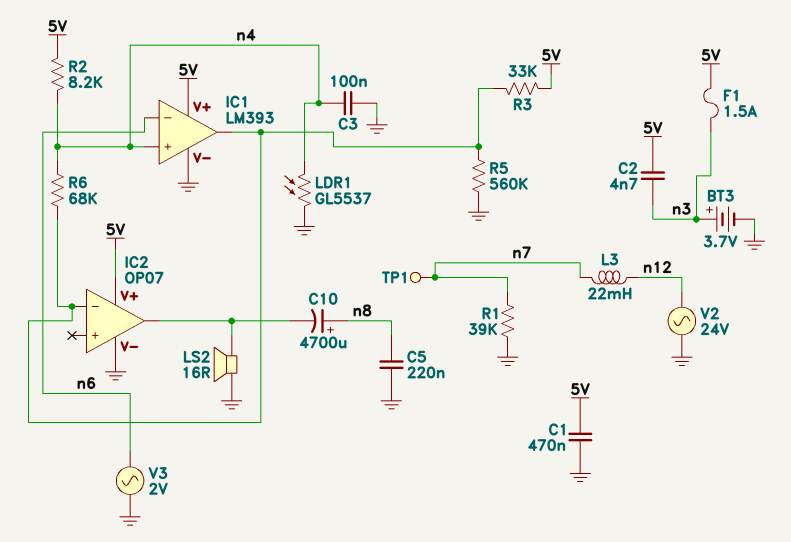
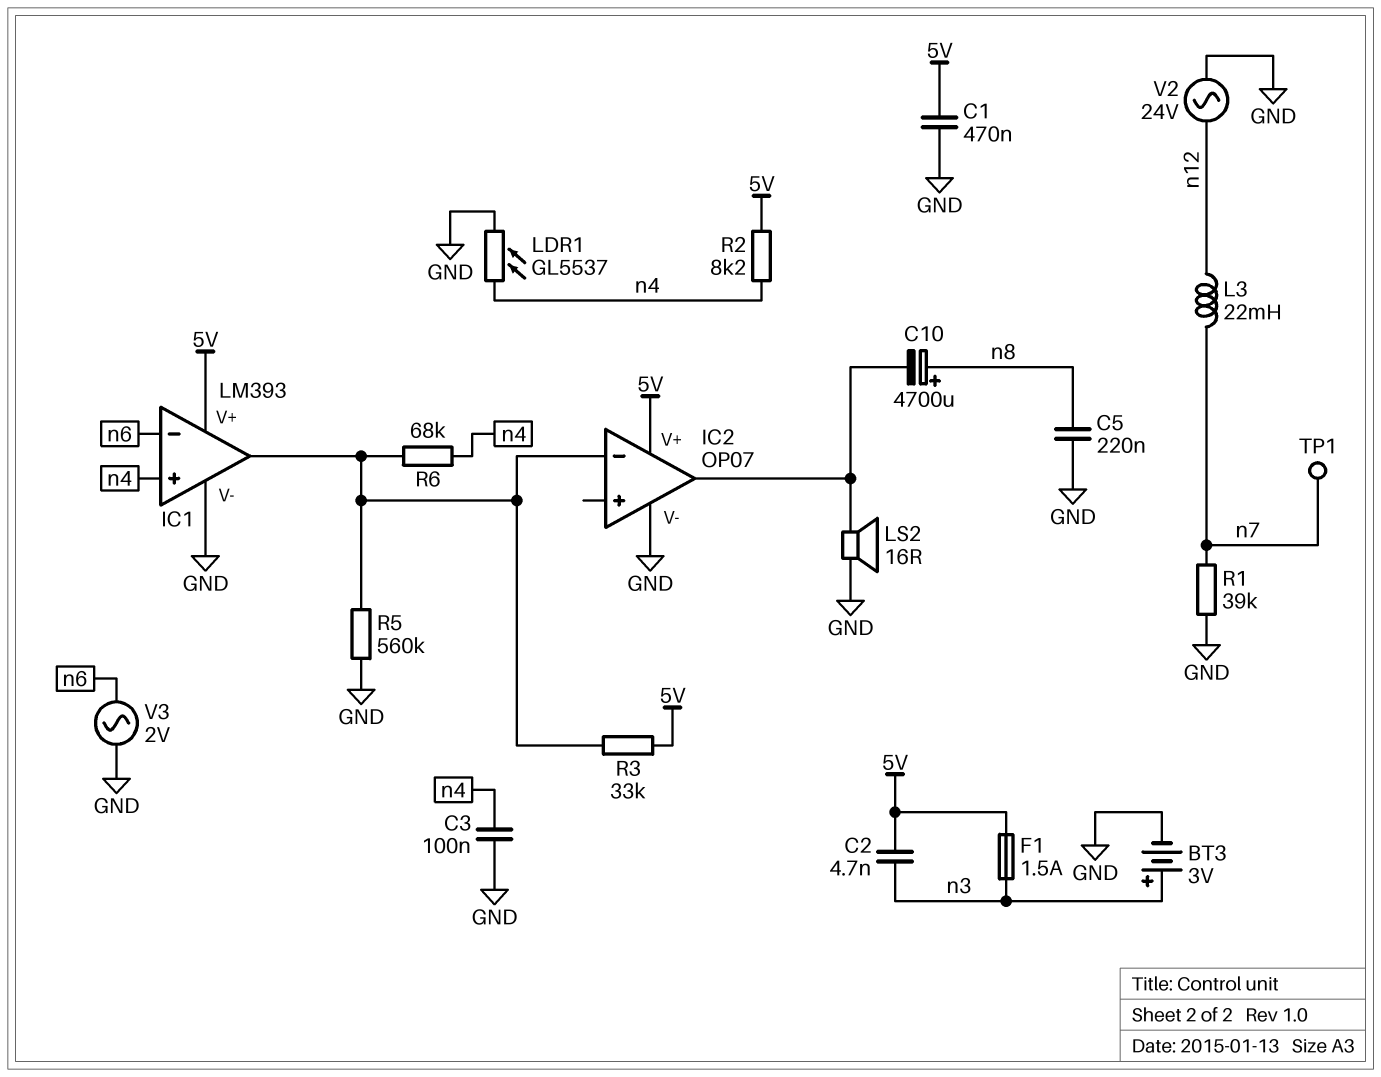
BT3: 3.7V (plus n3, minus GND) -> 3V (plus n3, minus GND)

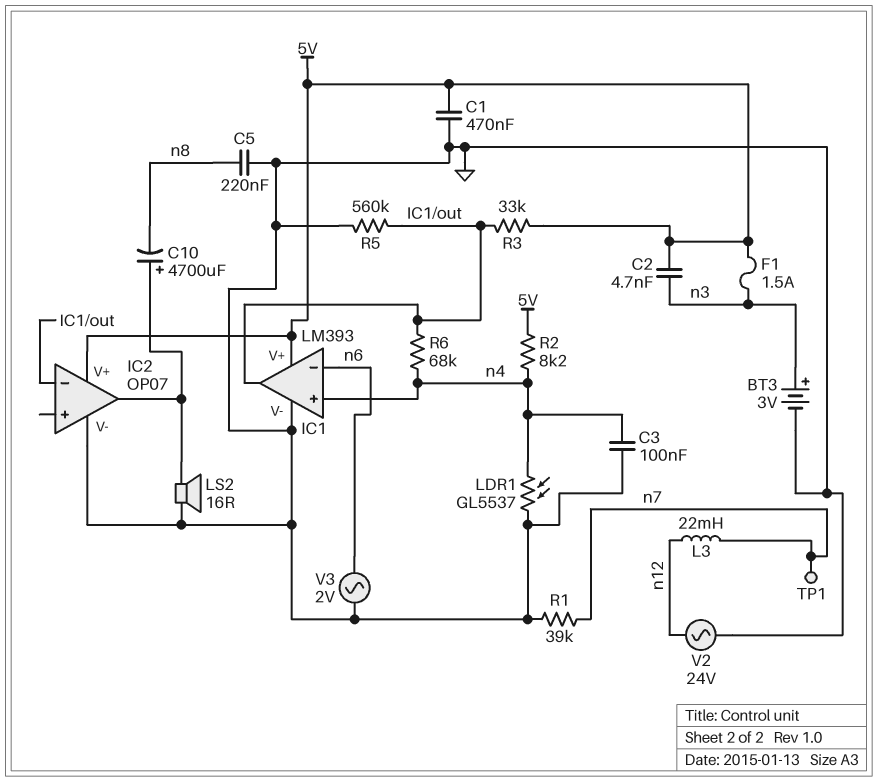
C10: 4700uF (plus n8, minus IC2/out) -> 4700uF (plus IC2/out, minus n8)

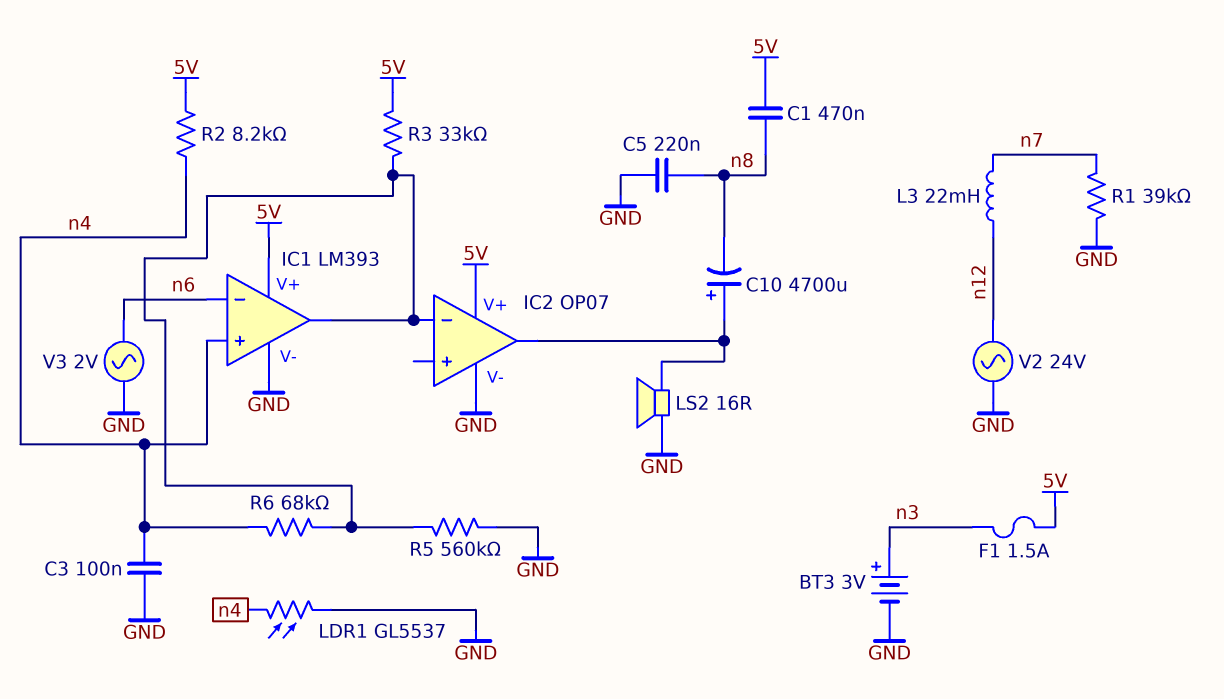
C1: 470nF (5V, GND) -> 470nF (5V, n8)
C2: 4.7nF (5V, n3) -> none
TP1: test point (n7) -> none

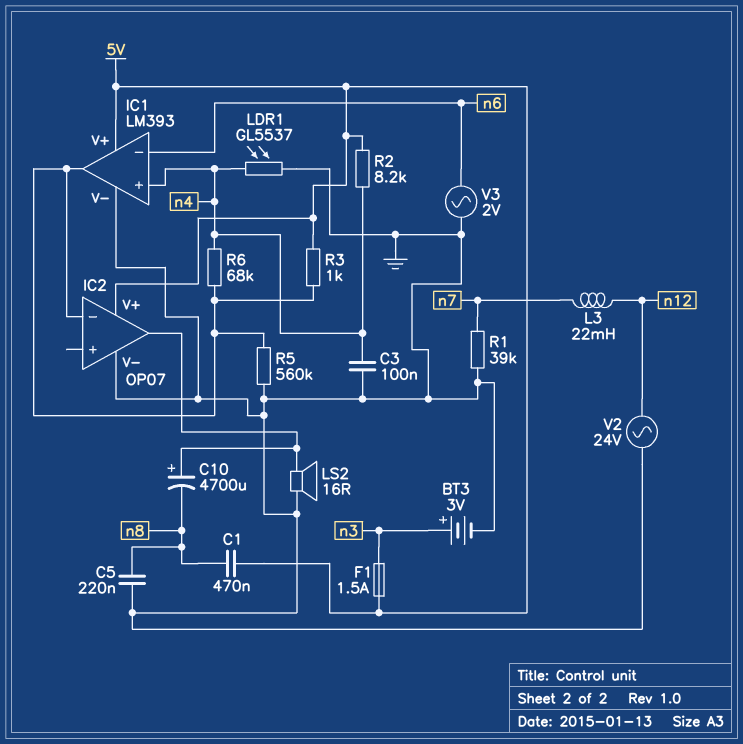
R3: 33k (5V, IC1/out) -> 1k (5V, IC1/out)

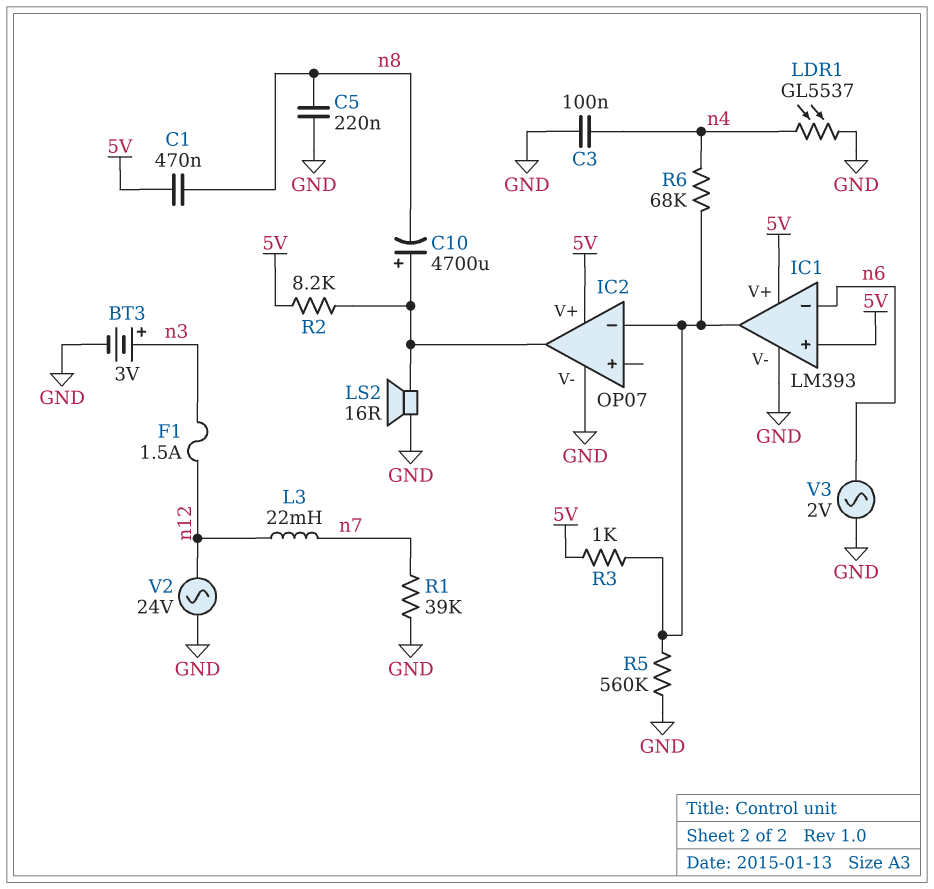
F1: 1.5A (5V, n3) -> 1.5A (n3, n12)
IC1 pin in+: n4 -> 5V
R2: 8.2k (5V, n4) -> 8.2k (5V, IC2/out)

